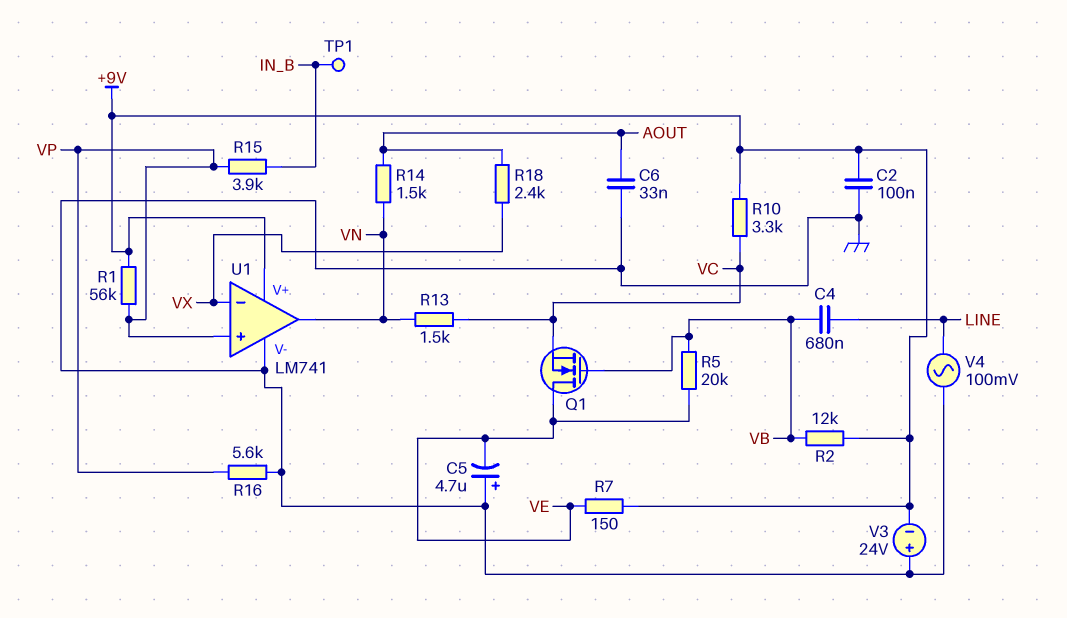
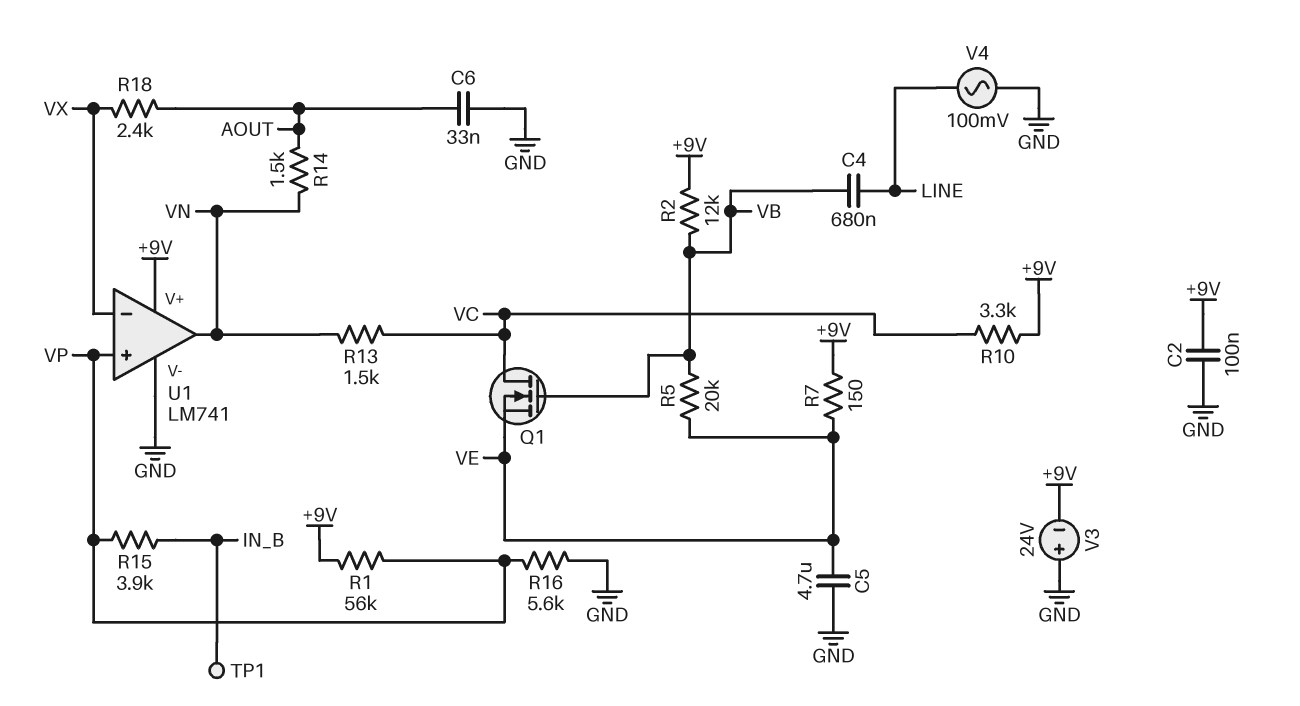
C5: 4.7uF (plus GND, minus VE) -> 4.7uF (GND, VE)
Q1: NMOS (G VB, D VE, S VC) -> NMOS (G VB, D VC, S VE)

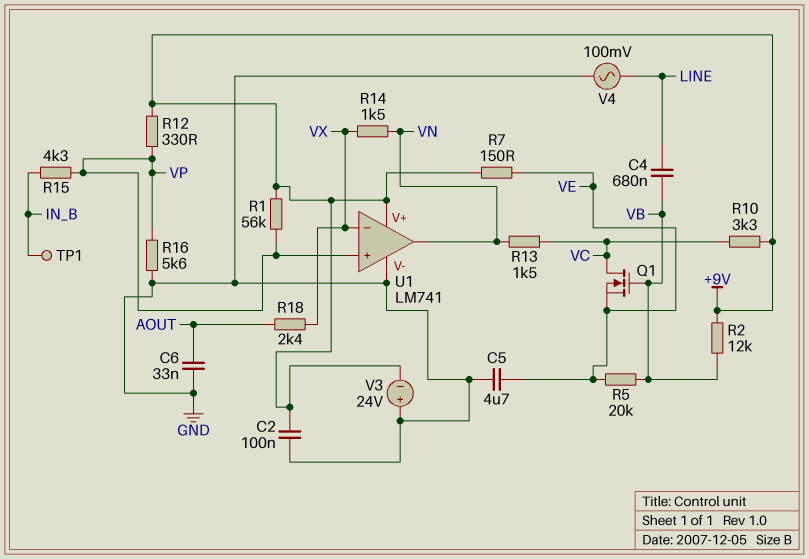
R12: none -> 330 (+9V, VP)
R14: 1.5k (AOUT, VN) -> 1.5k (VN, VX)
R15: 3.9k (IN_B, VP) -> 4.3k (IN_B, VP)

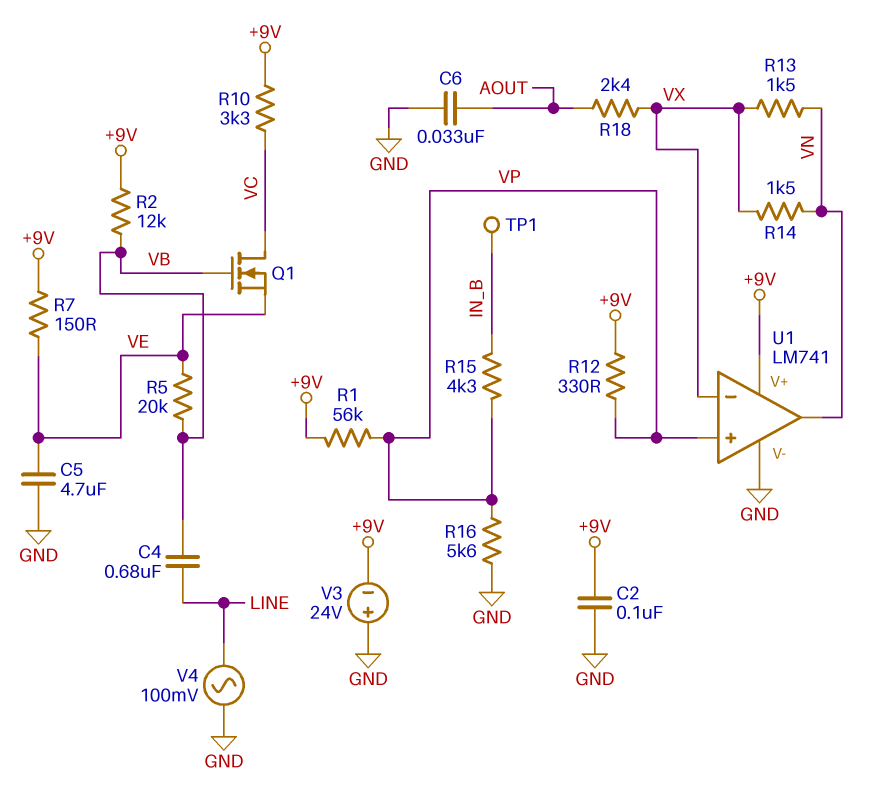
R13: 1.5k (VC, VN) -> 1.5k (VN, VX)

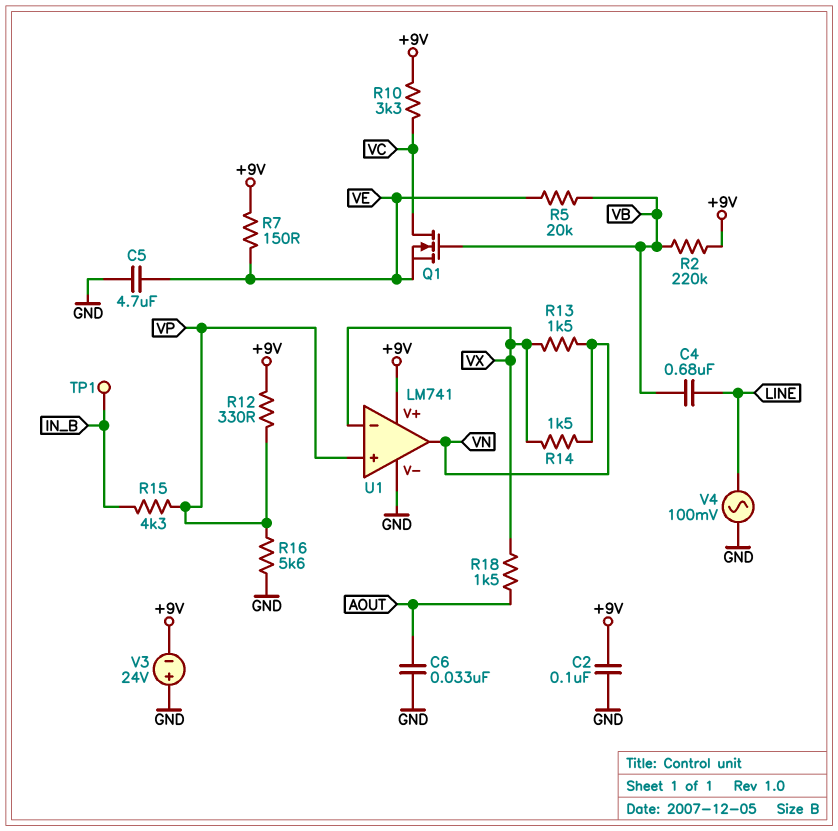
R1: 56k (+9V, VP) -> none
R2: 12k (+9V, VB) -> 220k (+9V, VB)
R18: 2.4k (AOUT, VX) -> 1.5k (AOUT, VX)

